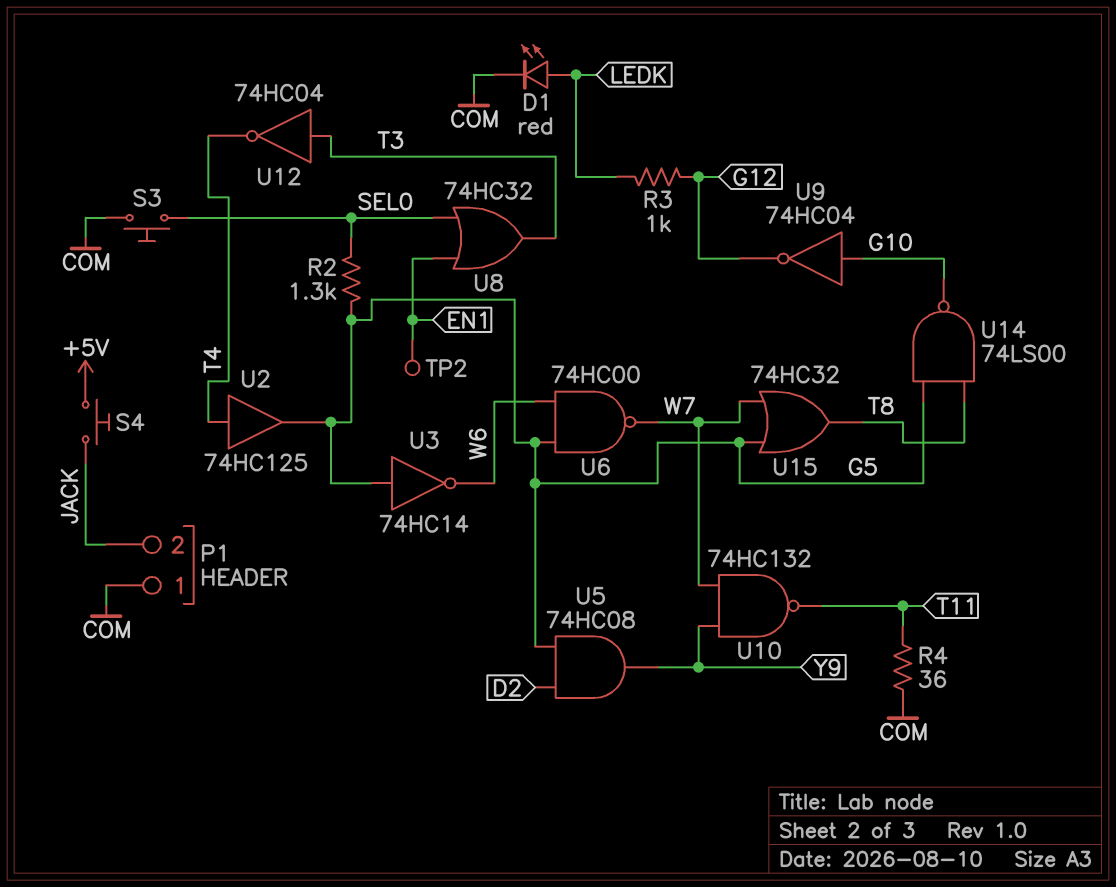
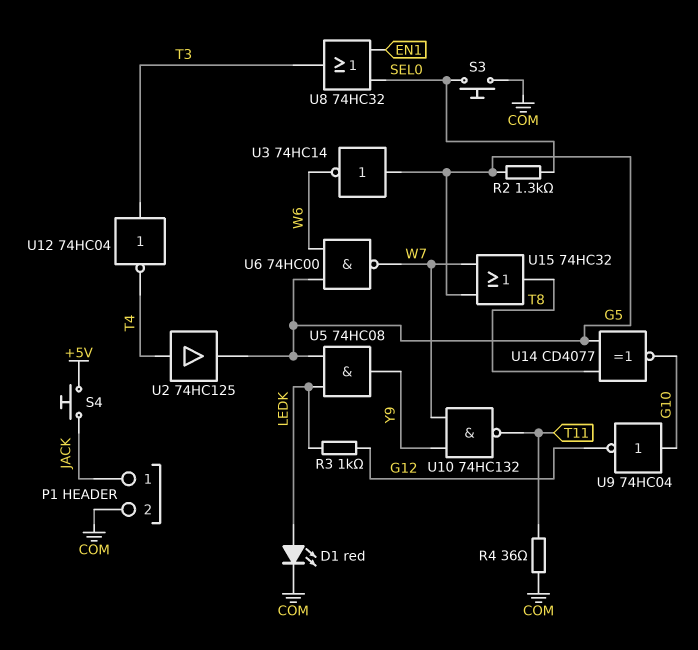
P1 pin 1: COM -> JACK
P1 pin 2: JACK -> COM
TP2: test point (EN1) -> none
U5: AND 74HC08 (in D2, in G5, out Y9) -> AND 74HC08 (in G5, in LEDK, out Y9)
U14: NAND 74LS00 (in G5, in T8, out G10) -> XNOR CD4077 (in G5, in T8, out G10)

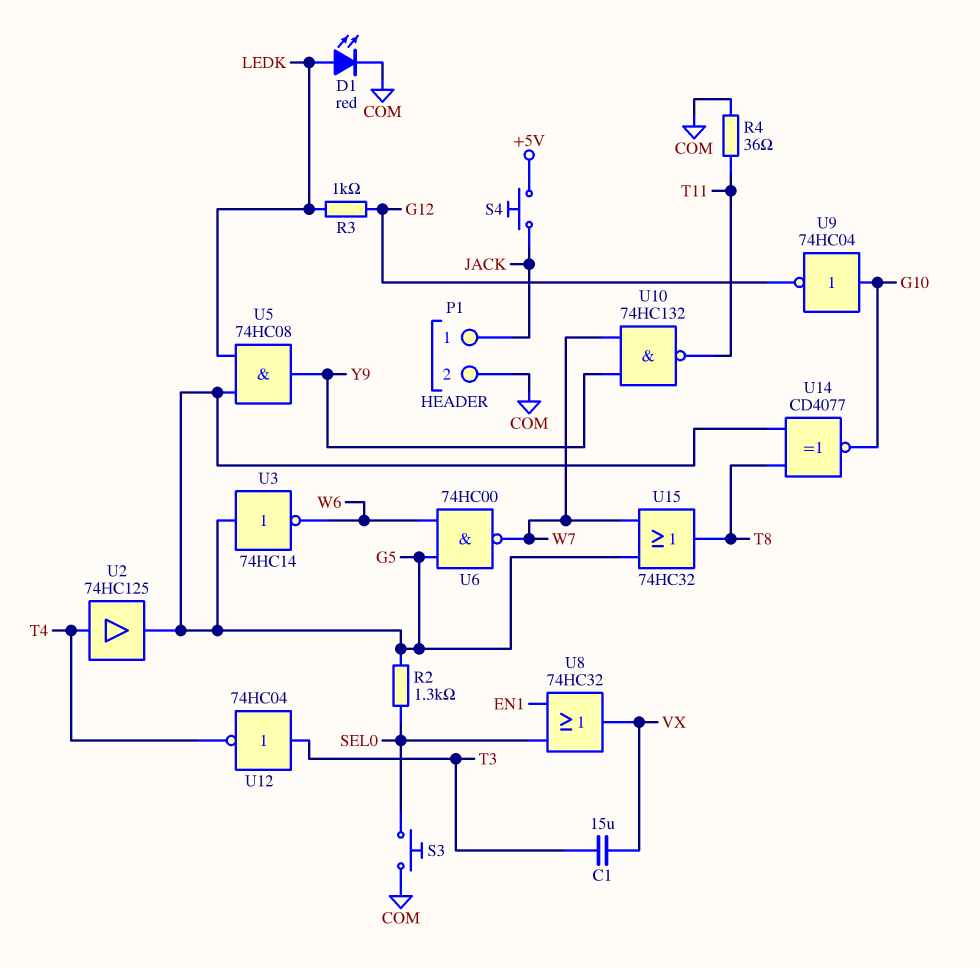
C1: none -> 15uF (T3, VX)
U8: OR 74HC32 (in EN1, in SEL0, out T3) -> OR 74HC32 (in EN1, in SEL0, out VX)

